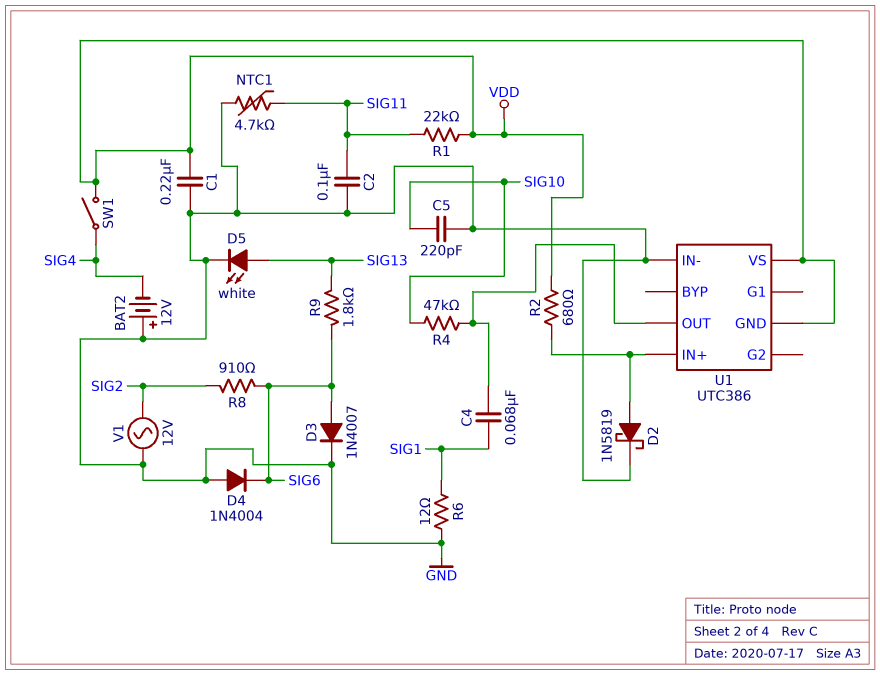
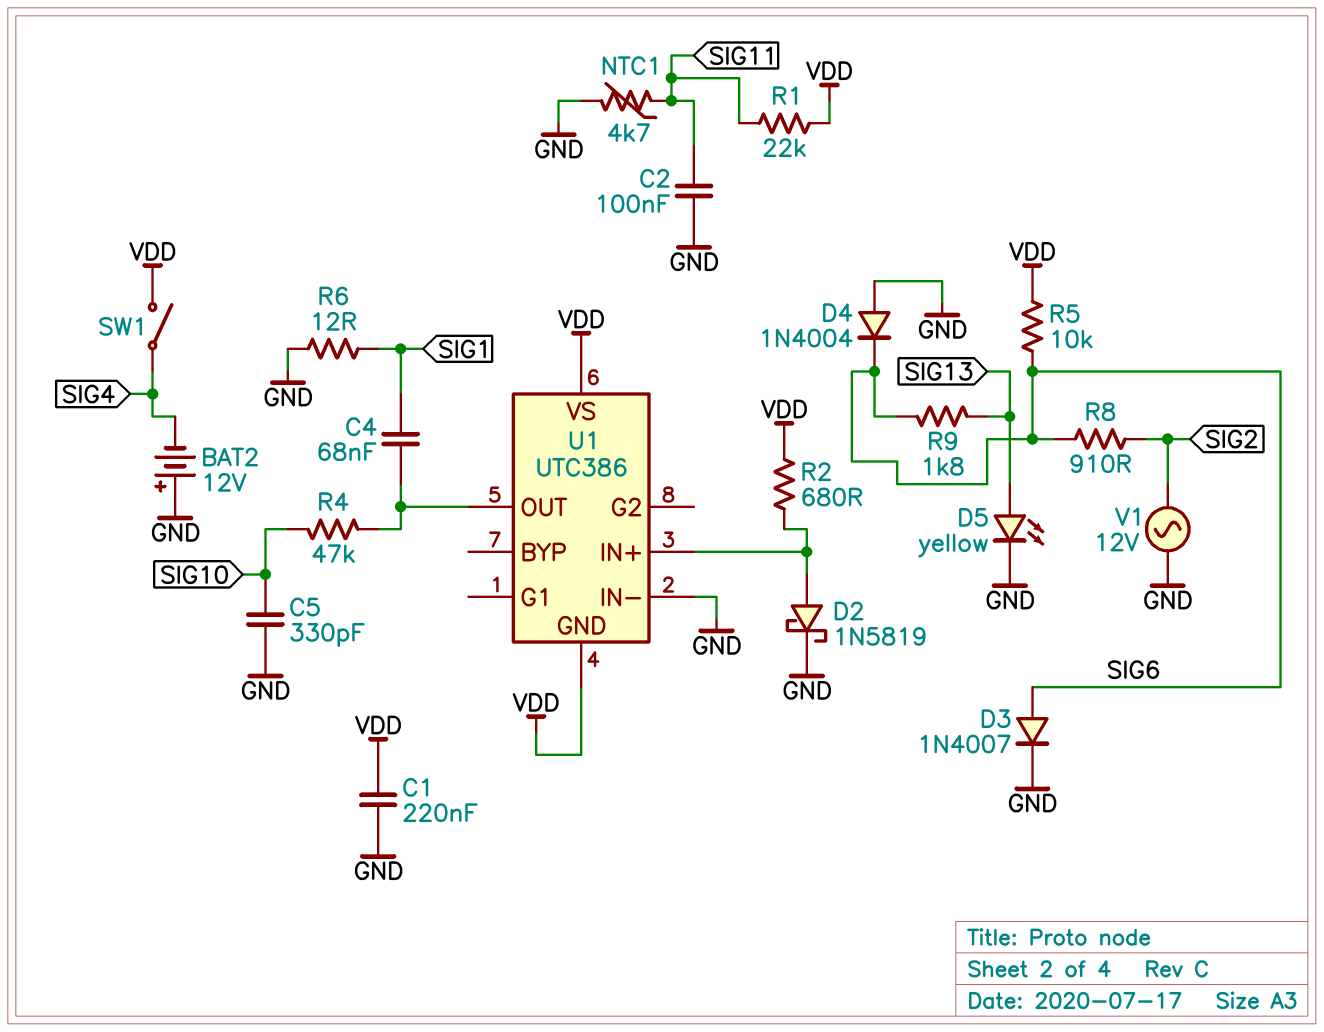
C5: 220pF (GND, SIG10) -> 330pF (GND, SIG10)
D5: LED white (A SIG13, K GND) -> LED yellow (A SIG13, K GND)
R5: none -> 10k (SIG6, VDD)

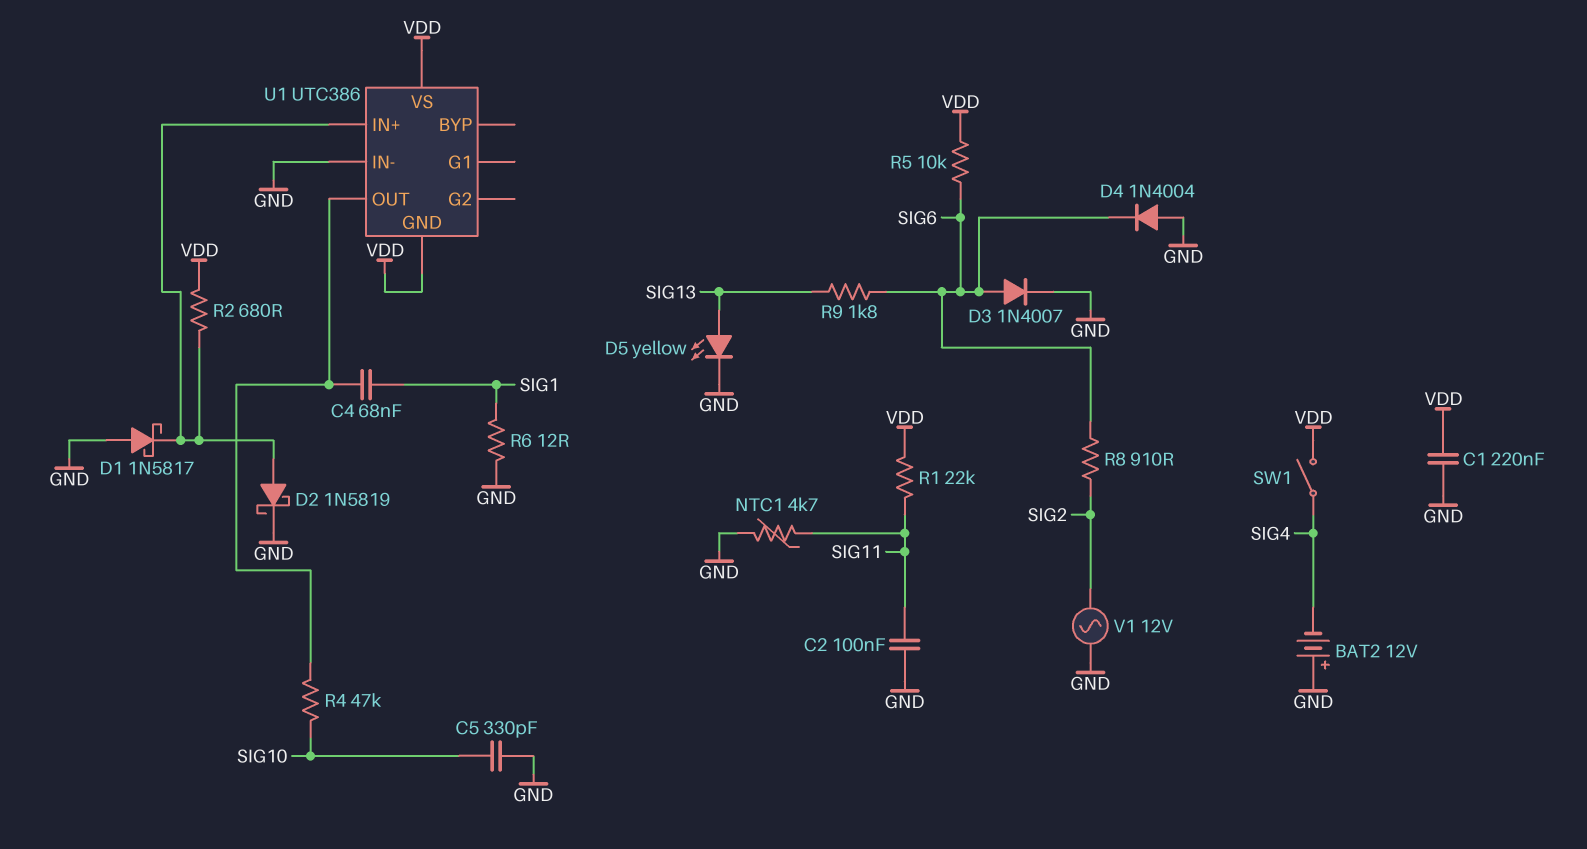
D1: none -> schottky 1N5817 (A GND, K U1/IN+)

